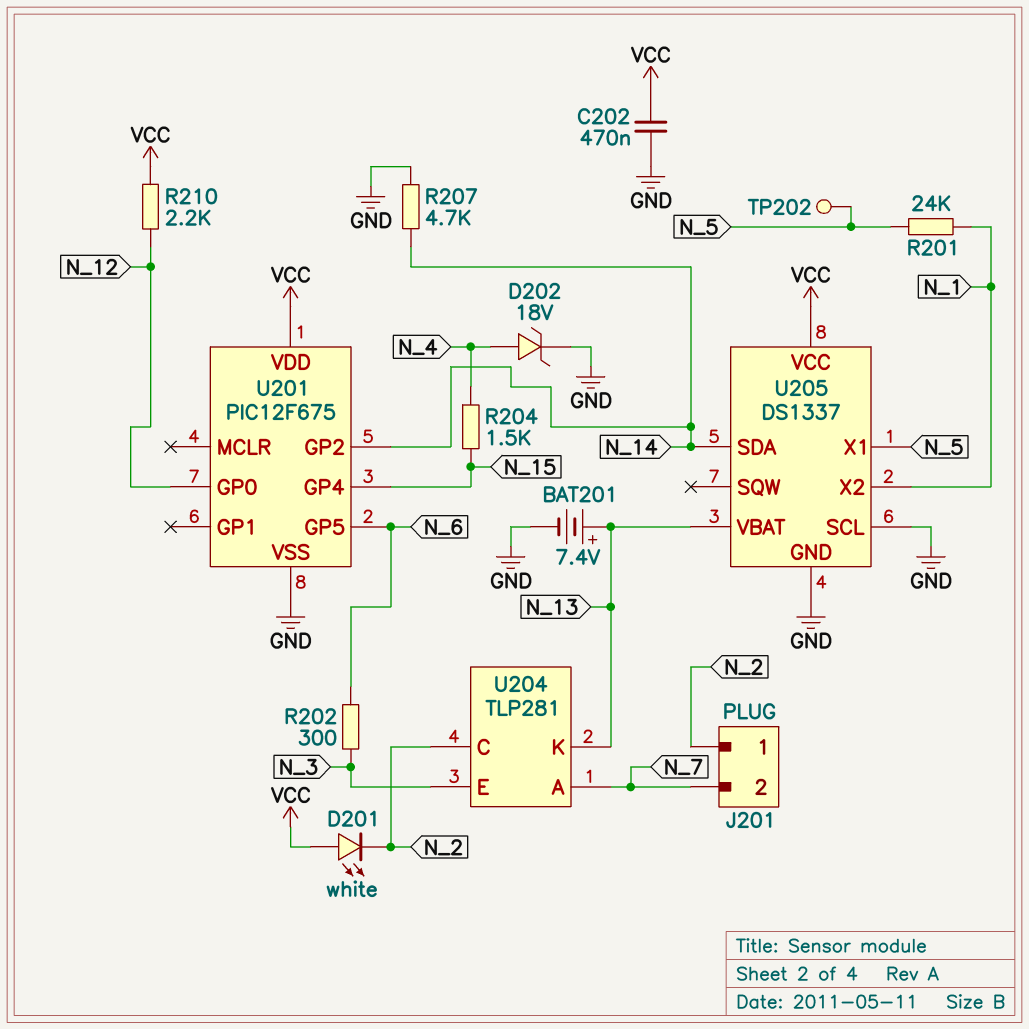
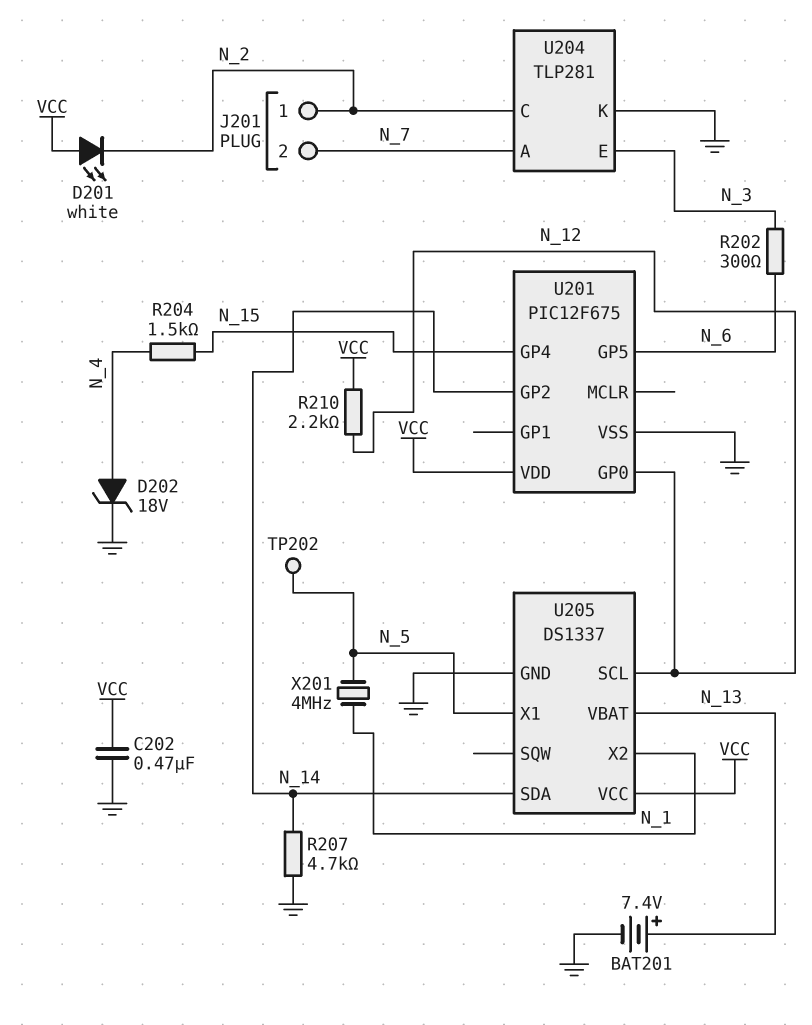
R201: 24k (N_1, N_5) -> none
U204 pin K: N_13 -> GND
U205 pin SCL: GND -> N_12
X201: none -> 4MHz (N_1, N_5)

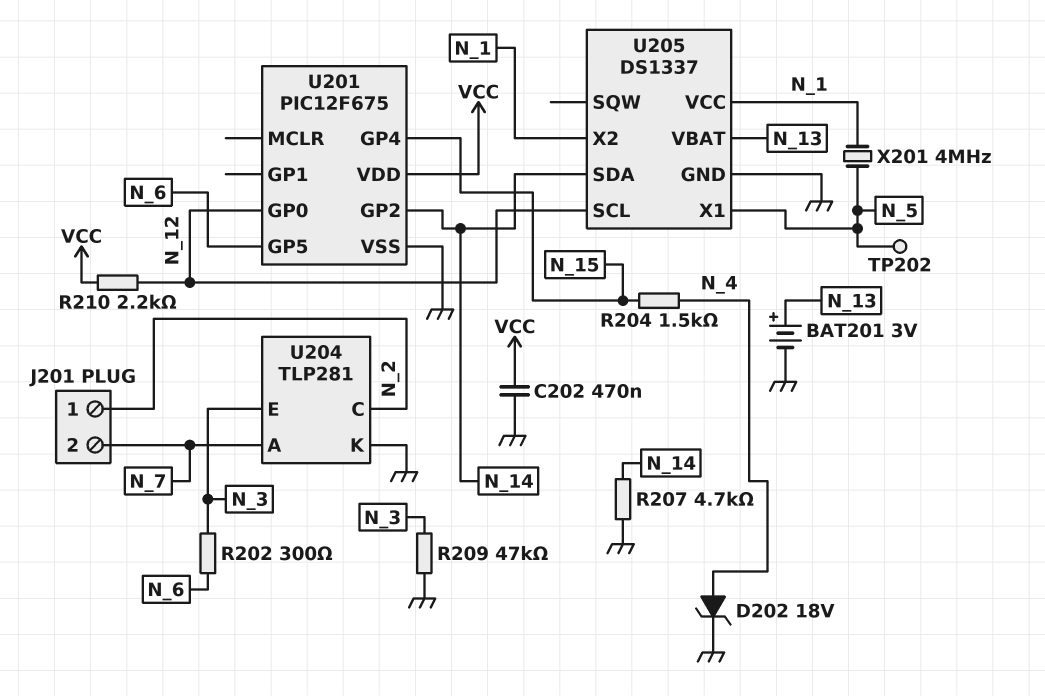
BAT201: 7.4V (plus N_13, minus GND) -> 3V (plus N_13, minus GND)
D201: LED white (A VCC, K N_2) -> none
R209: none -> 47k (GND, N_3)
U205 pin VCC: VCC -> N_1

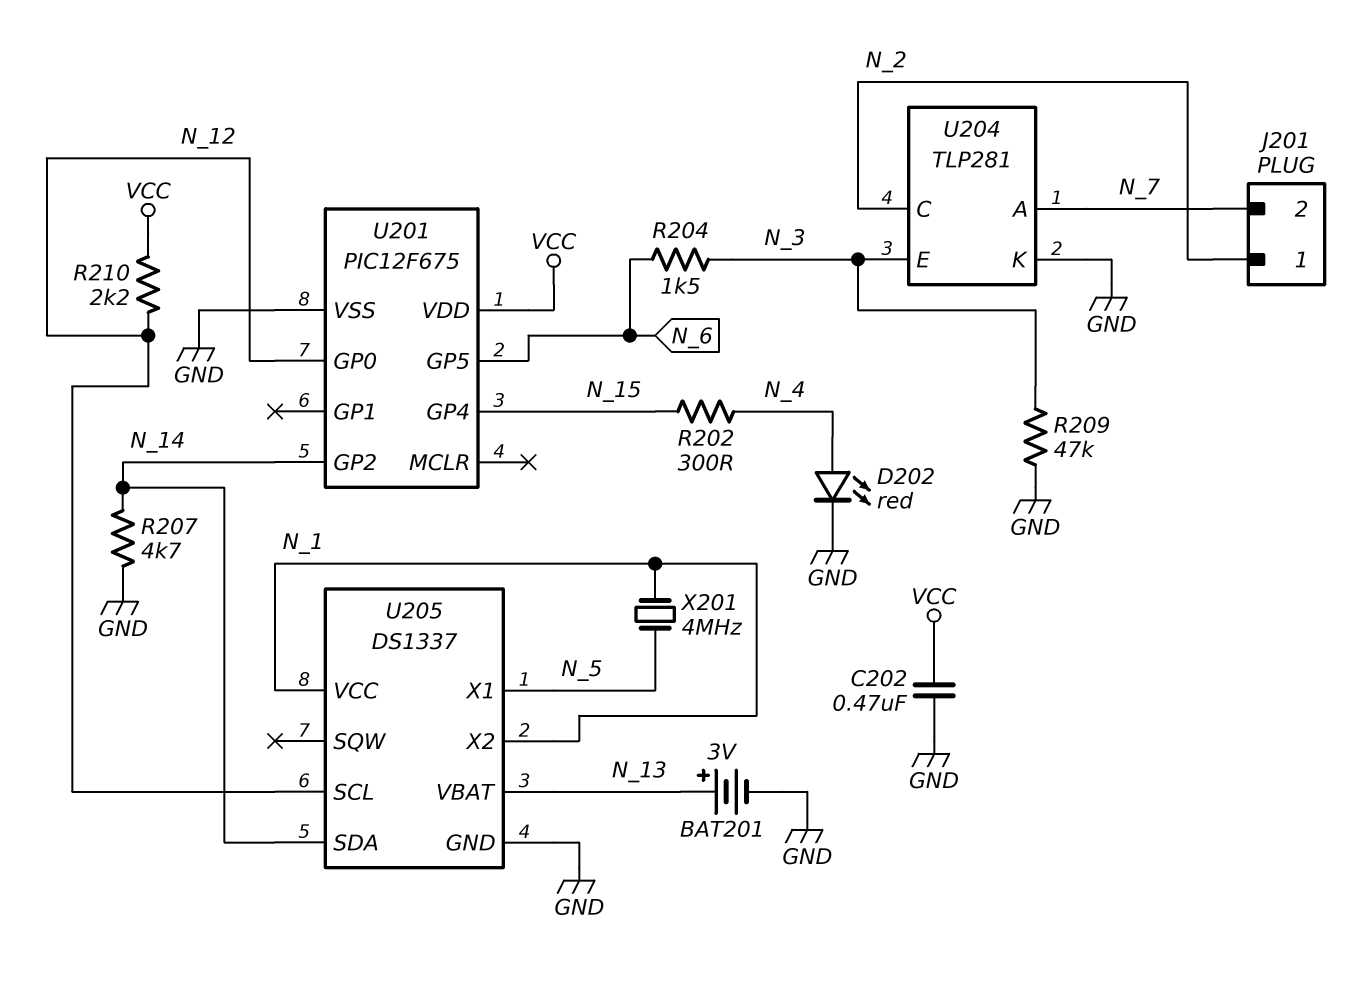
D202: zener 18V (A N_4, K GND) -> LED red (A N_4, K GND)
R202: 300 (N_3, N_6) -> 300 (N_4, N_15)
R204: 1.5k (N_4, N_15) -> 1.5k (N_3, N_6)
TP202: test point (N_5) -> none

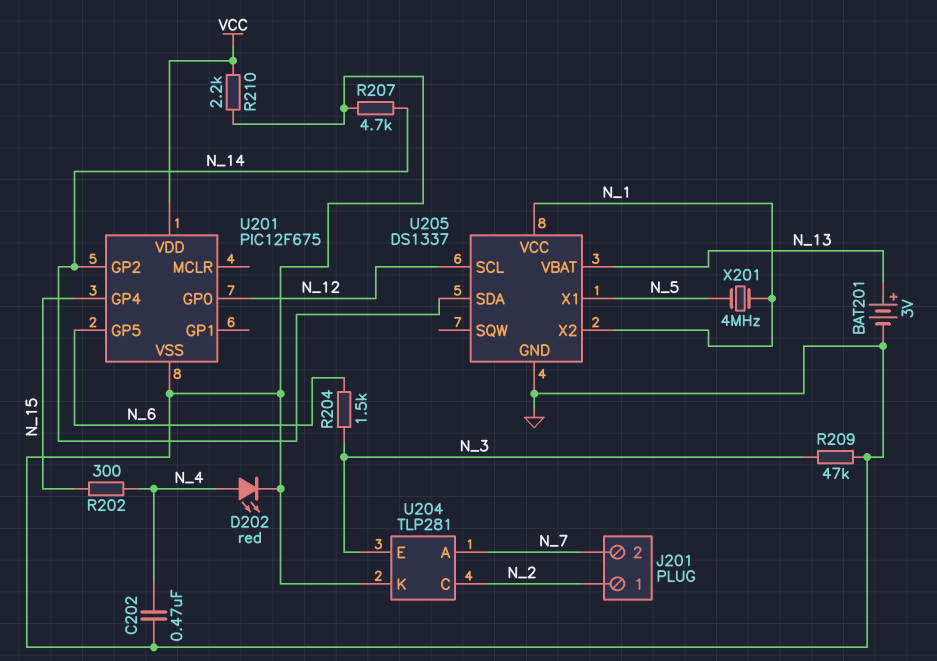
C202: 470nF (GND, VCC) -> 470nF (GND, N_4)
R210: 2.2k (N_12, VCC) -> 2.2k (GND, VCC)

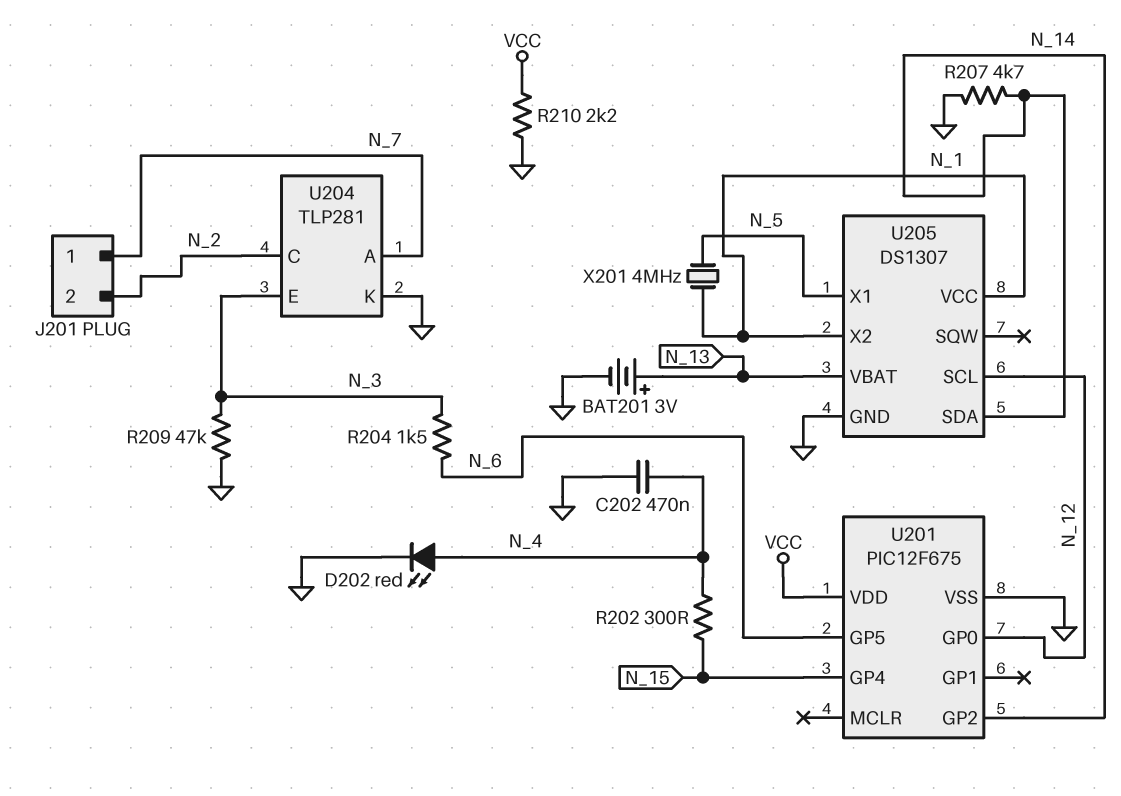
J201 pin 1: N_2 -> N_7
J201 pin 2: N_7 -> N_2
U205: DS1337 -> DS1307

